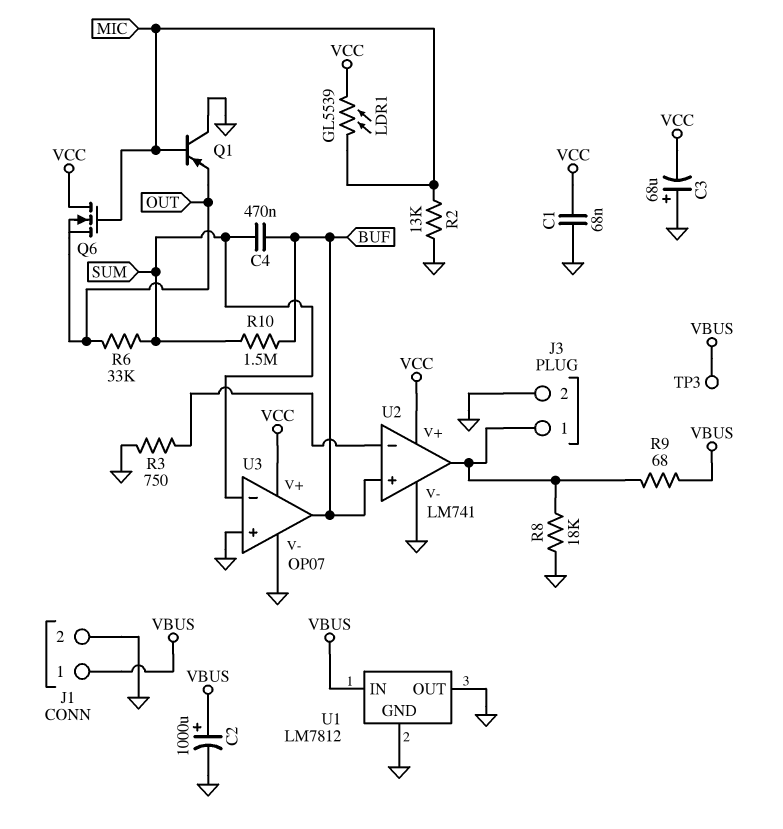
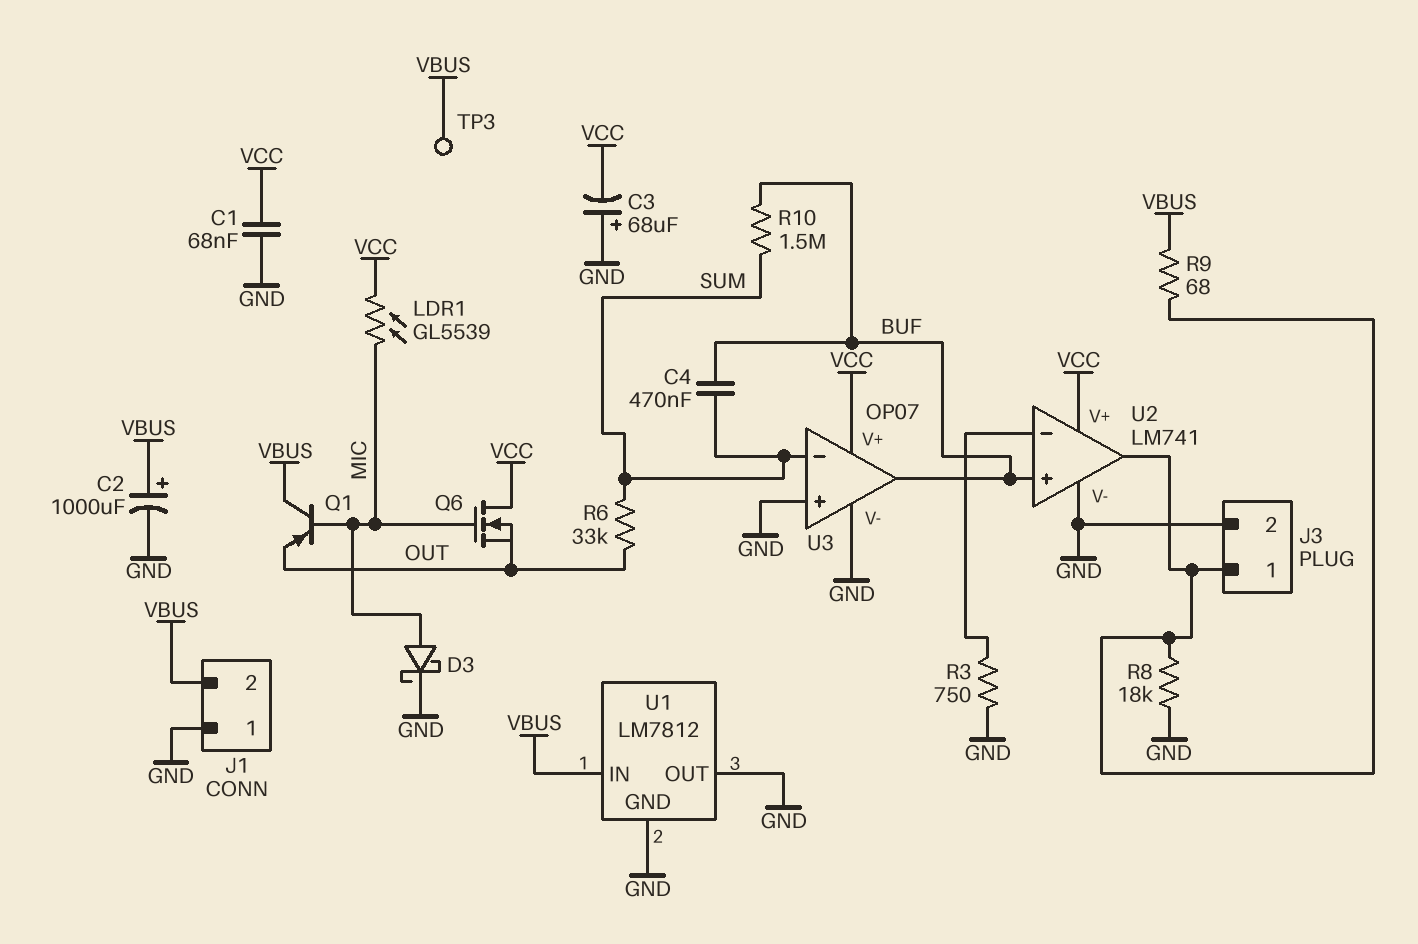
D3: none -> schottky (A MIC, K GND)
J1 pin 1: VBUS -> GND
J1 pin 2: GND -> VBUS
Q1: PNP (B MIC, C GND, E OUT) -> PNP (B MIC, C VBUS, E OUT)
R2: 13k (GND, MIC) -> none

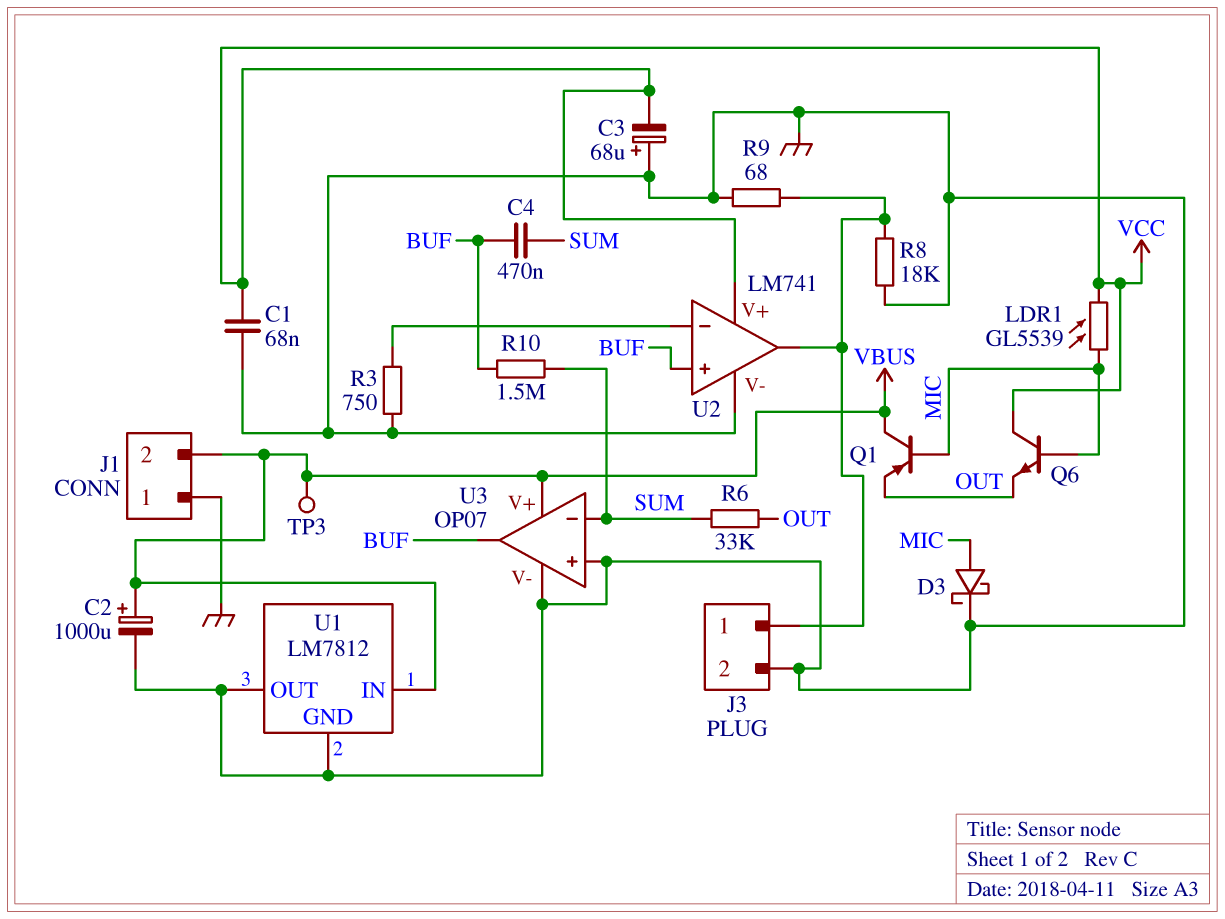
Q6: NMOS (G MIC, D VCC, S OUT) -> NPN (B MIC, C VCC, E OUT)
R9: 68 (J3/1, VBUS) -> 68 (GND, J3/1)
U3 pin V+: VCC -> VBUS

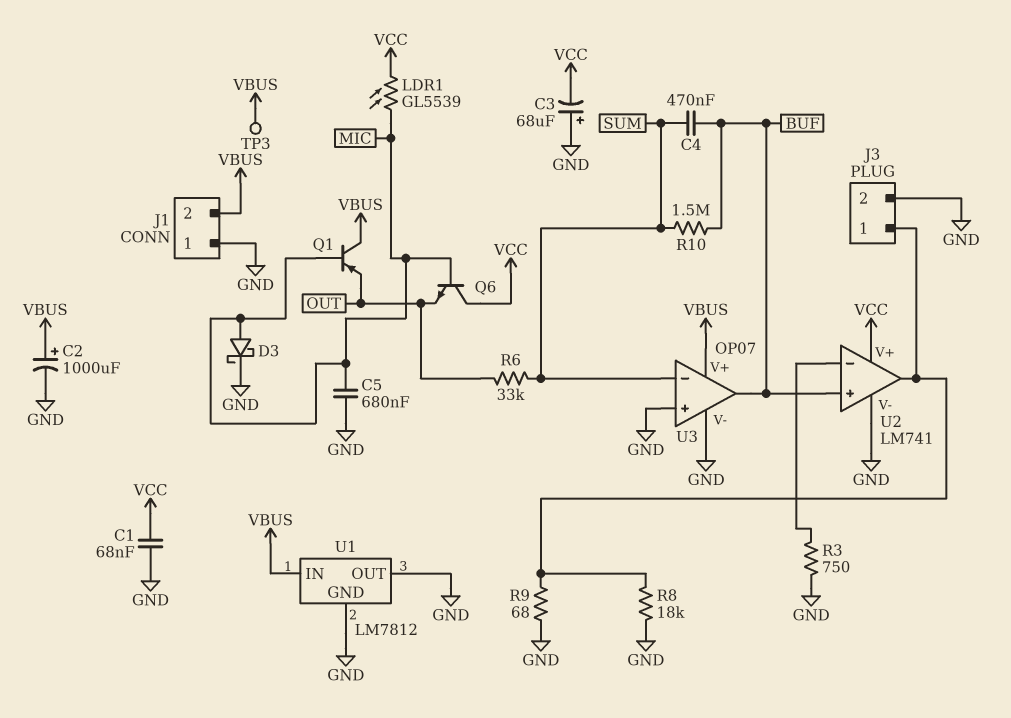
C5: none -> 680nF (GND, MIC)

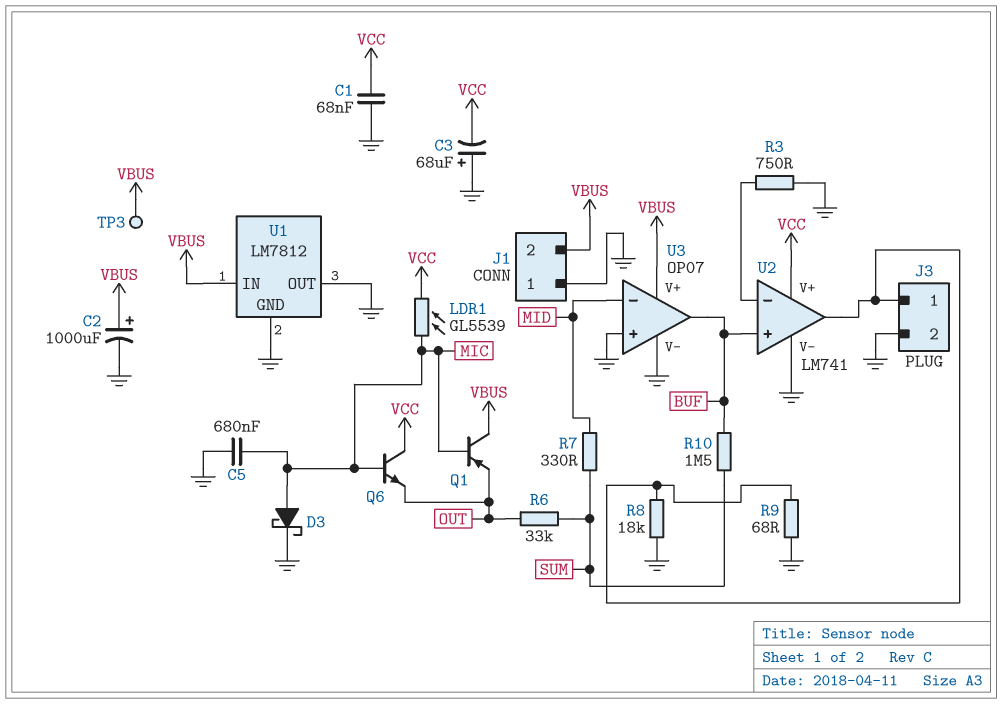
C4: 470nF (BUF, SUM) -> none
R7: none -> 330 (MID, SUM)
U3 pin in-: SUM -> MID

